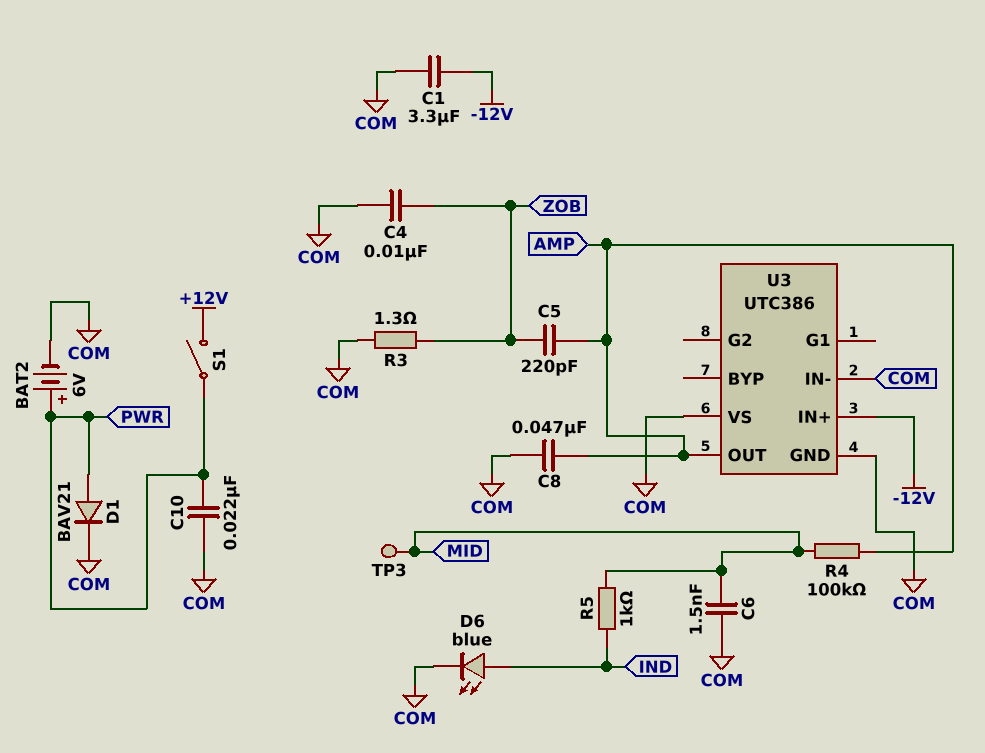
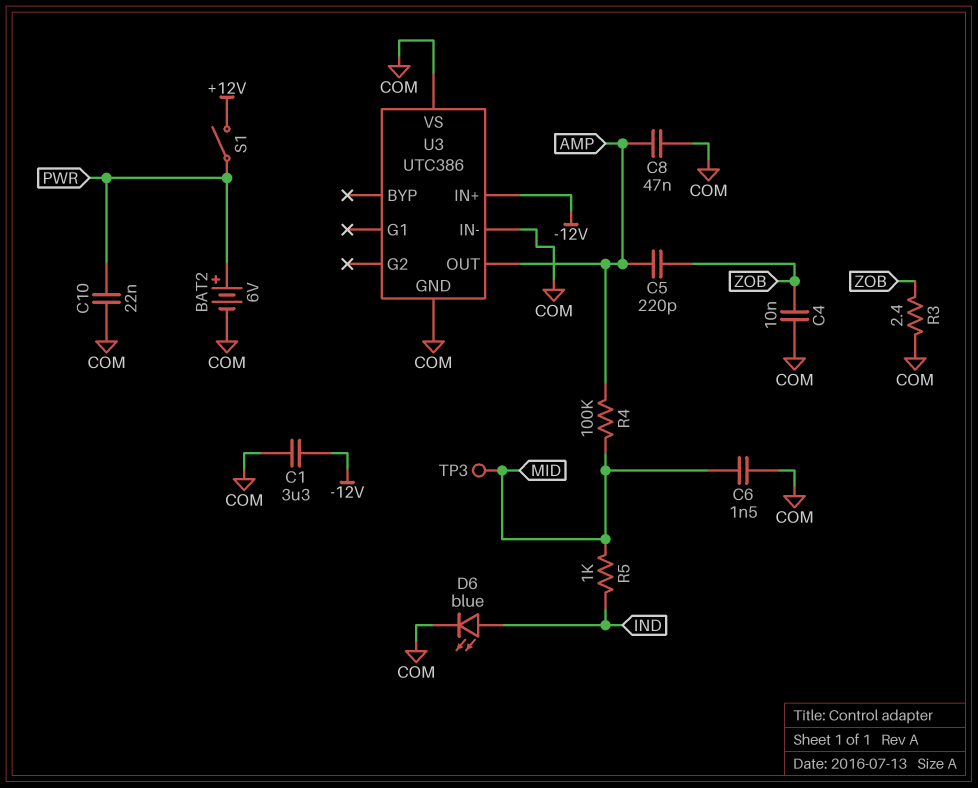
D1: diode BAV21 (A PWR, K COM) -> none
R3: 1.3 (COM, ZOB) -> 2.4 (COM, ZOB)

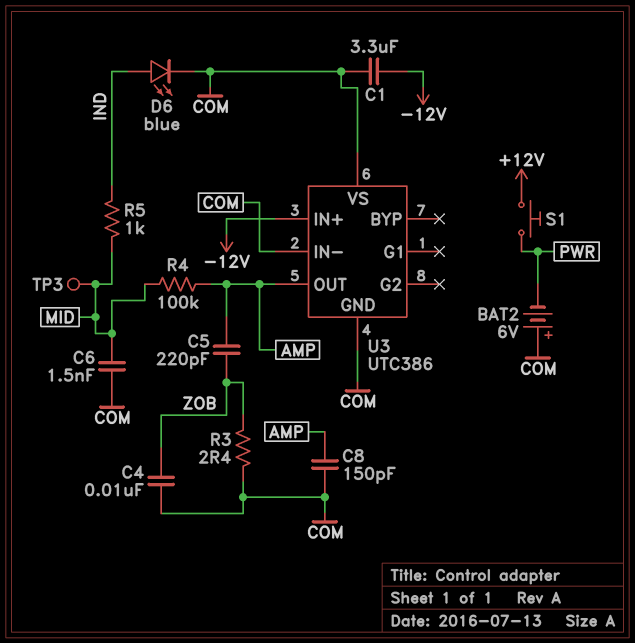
BAT2: 6V (plus PWR, minus COM) -> 6V (plus COM, minus PWR)
C8: 47nF (AMP, COM) -> 150pF (AMP, COM)
C10: 22nF (COM, PWR) -> none
S1: switch (+12V, PWR) -> button (+12V, PWR)

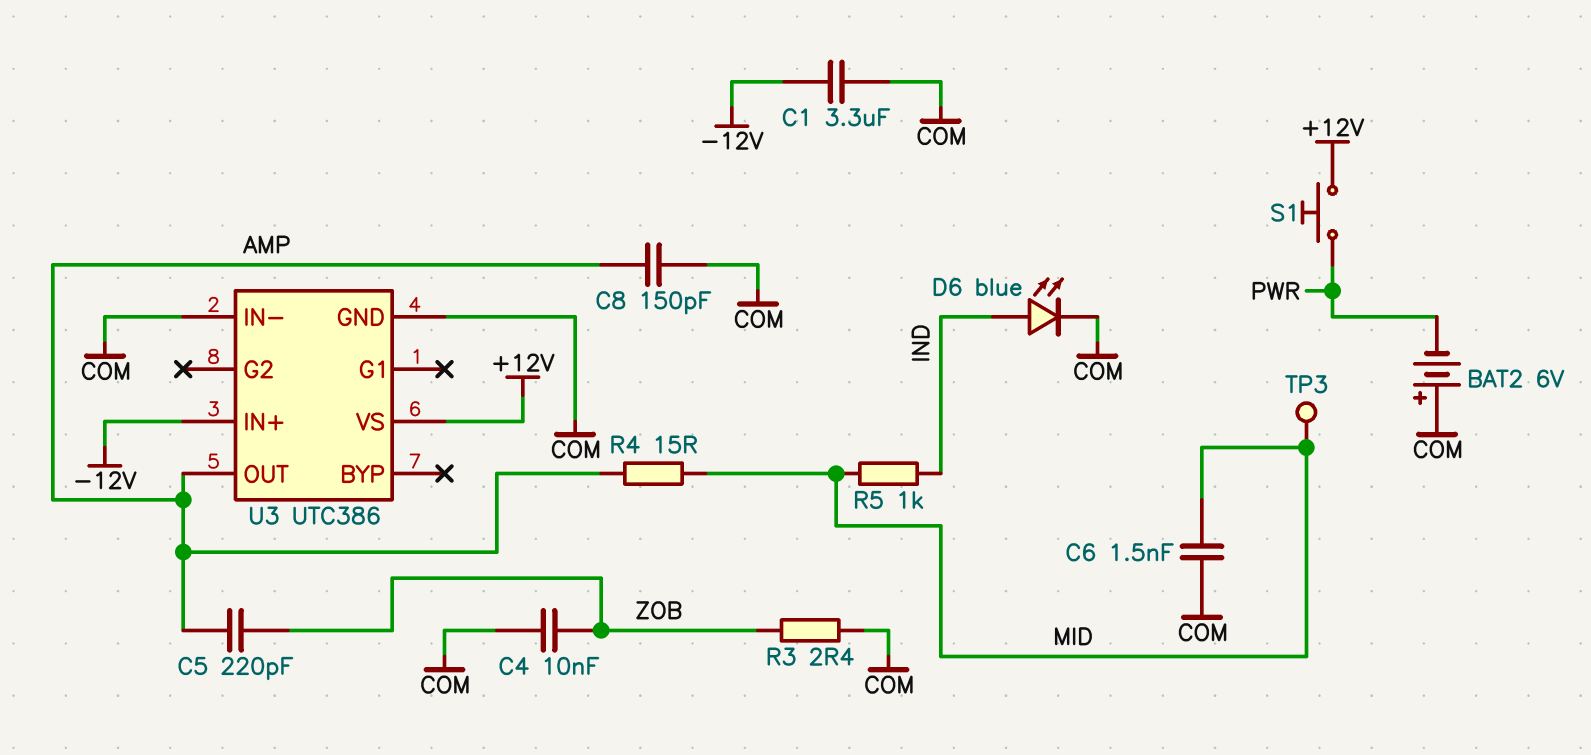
R4: 100k (AMP, MID) -> 15 (AMP, MID)
U3 pin VS: COM -> +12V

